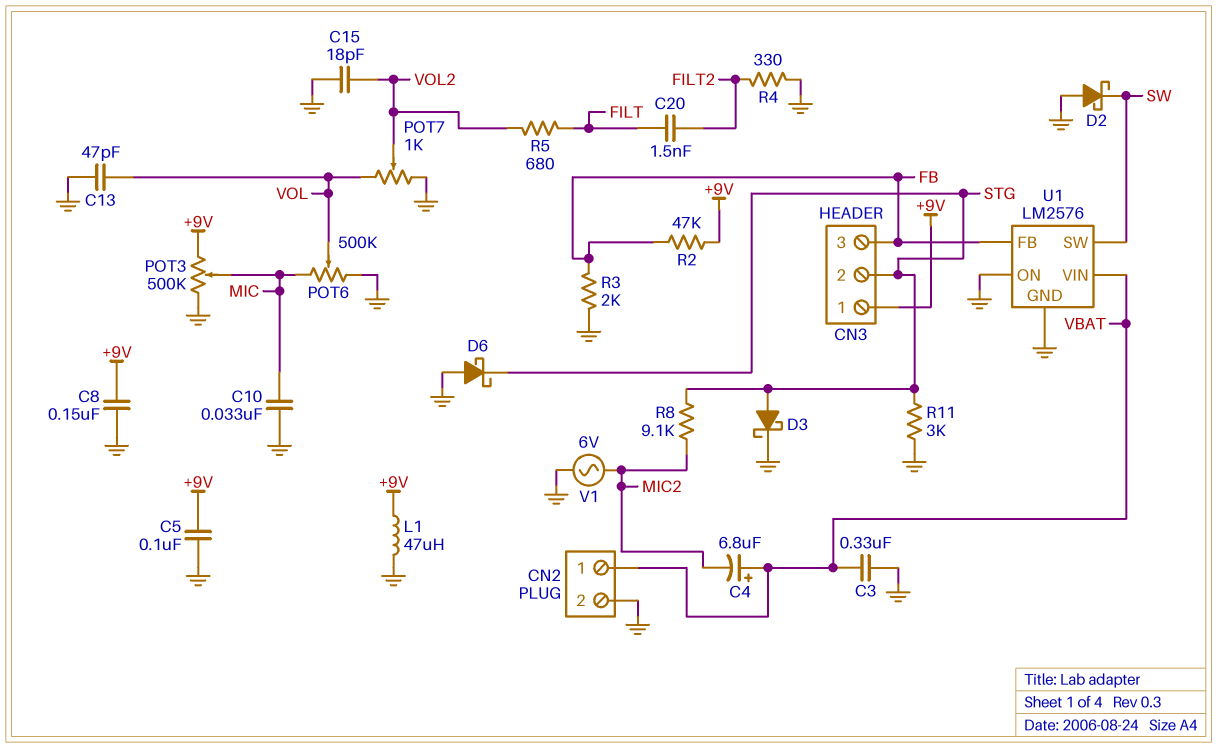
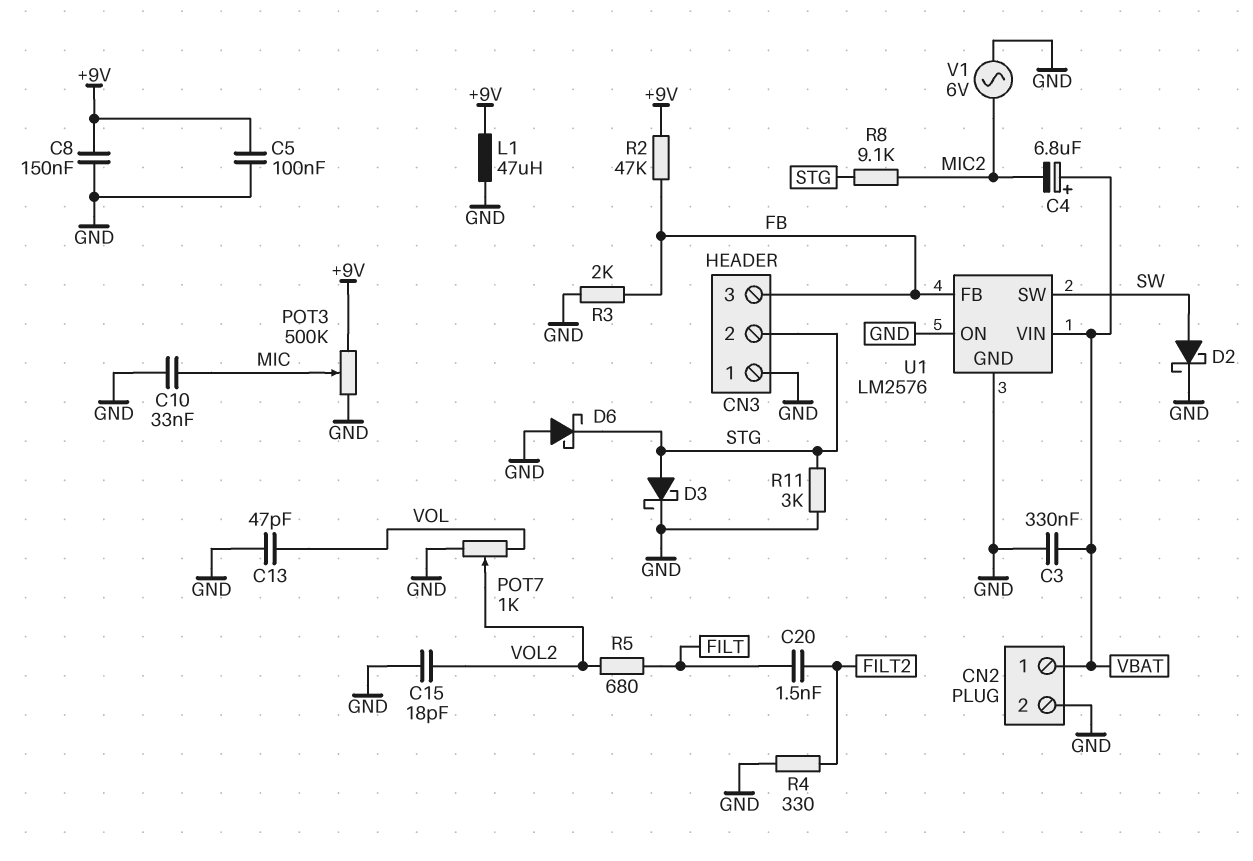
CN3 pin 1: +9V -> GND
D2: schottky (A GND, K SW) -> schottky (A SW, K GND)
POT6: 500k (GND, MIC, wiper VOL) -> none

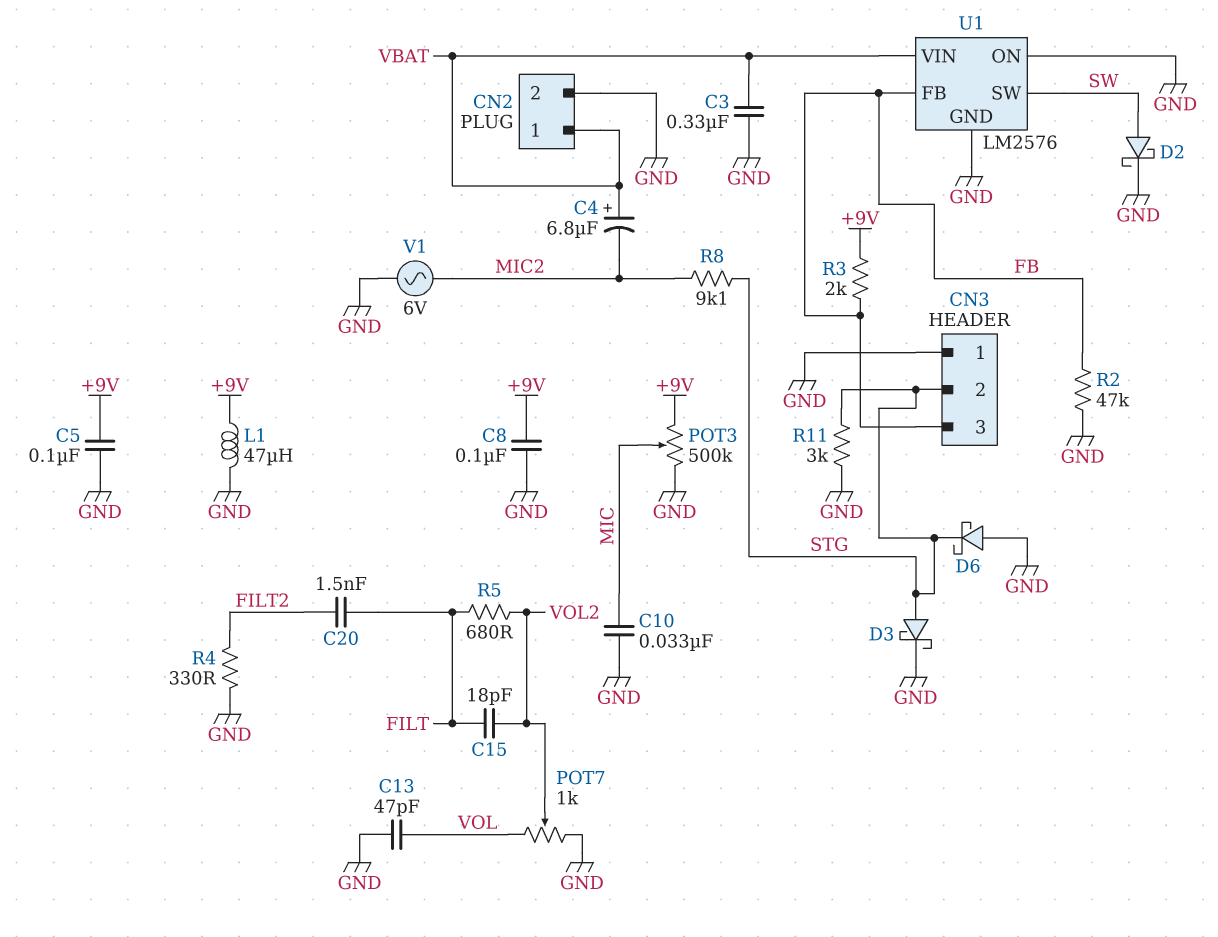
C8: 150nF (+9V, GND) -> 100nF (+9V, GND)
C15: 18pF (GND, VOL2) -> 18pF (FILT, VOL2)
R2: 47k (+9V, FB) -> 47k (FB, GND)
R3: 2k (FB, GND) -> 2k (+9V, FB)

